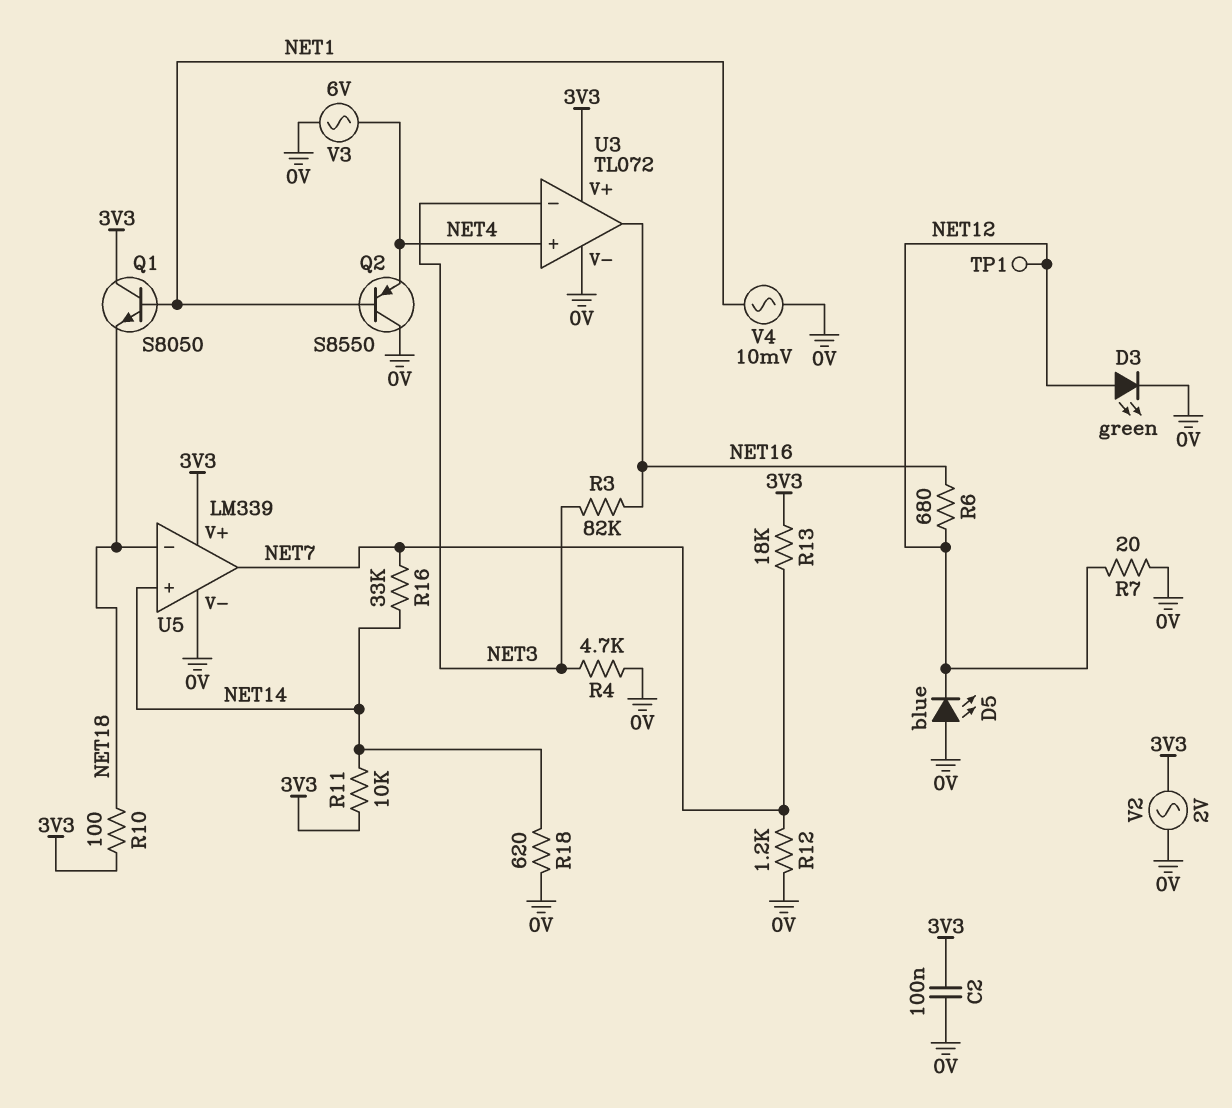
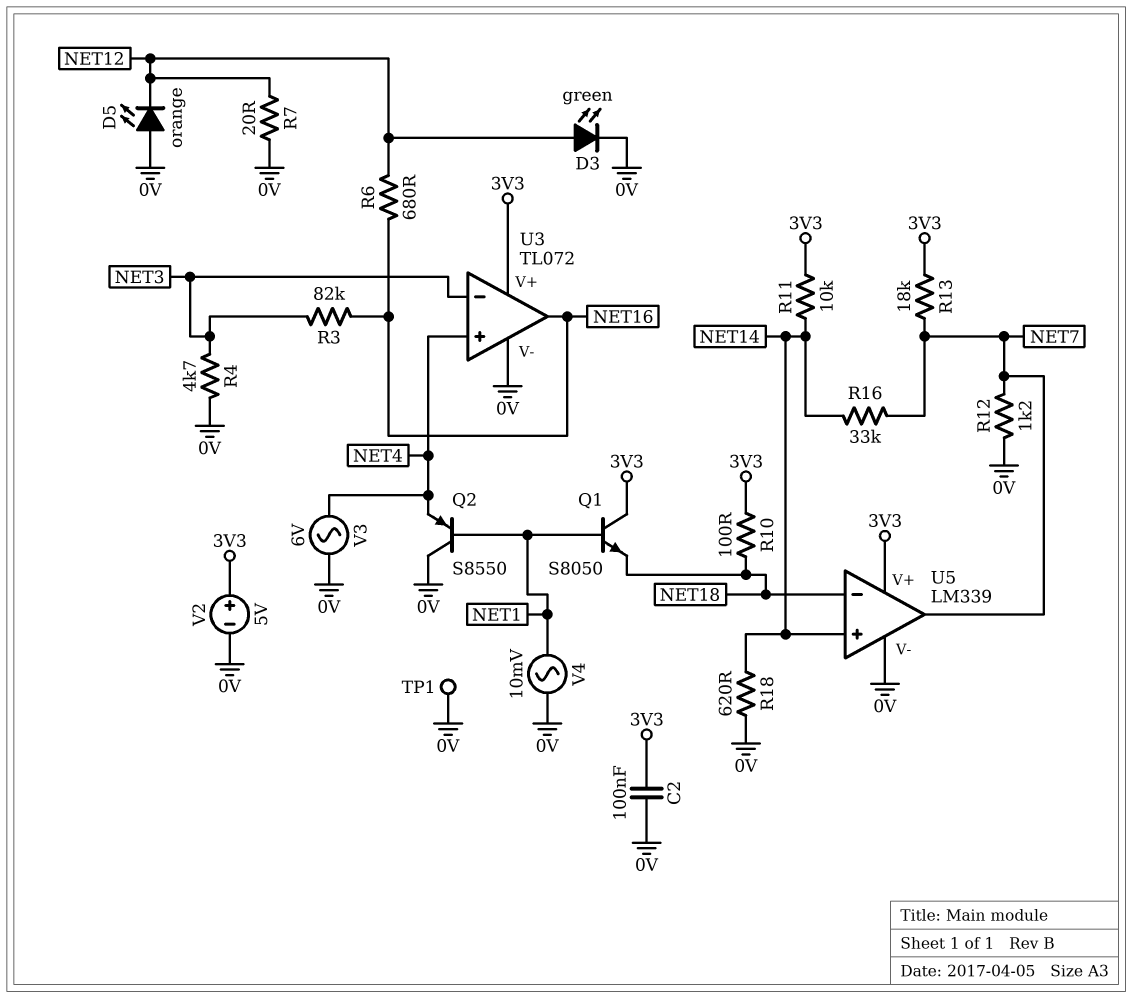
D5: LED blue (A 0V, K NET12) -> LED orange (A 0V, K NET12)
TP1: test point (NET12) -> test point (0V)
V2: AC 2V (0V, 3V3) -> 5V (plus 3V3, minus 0V)

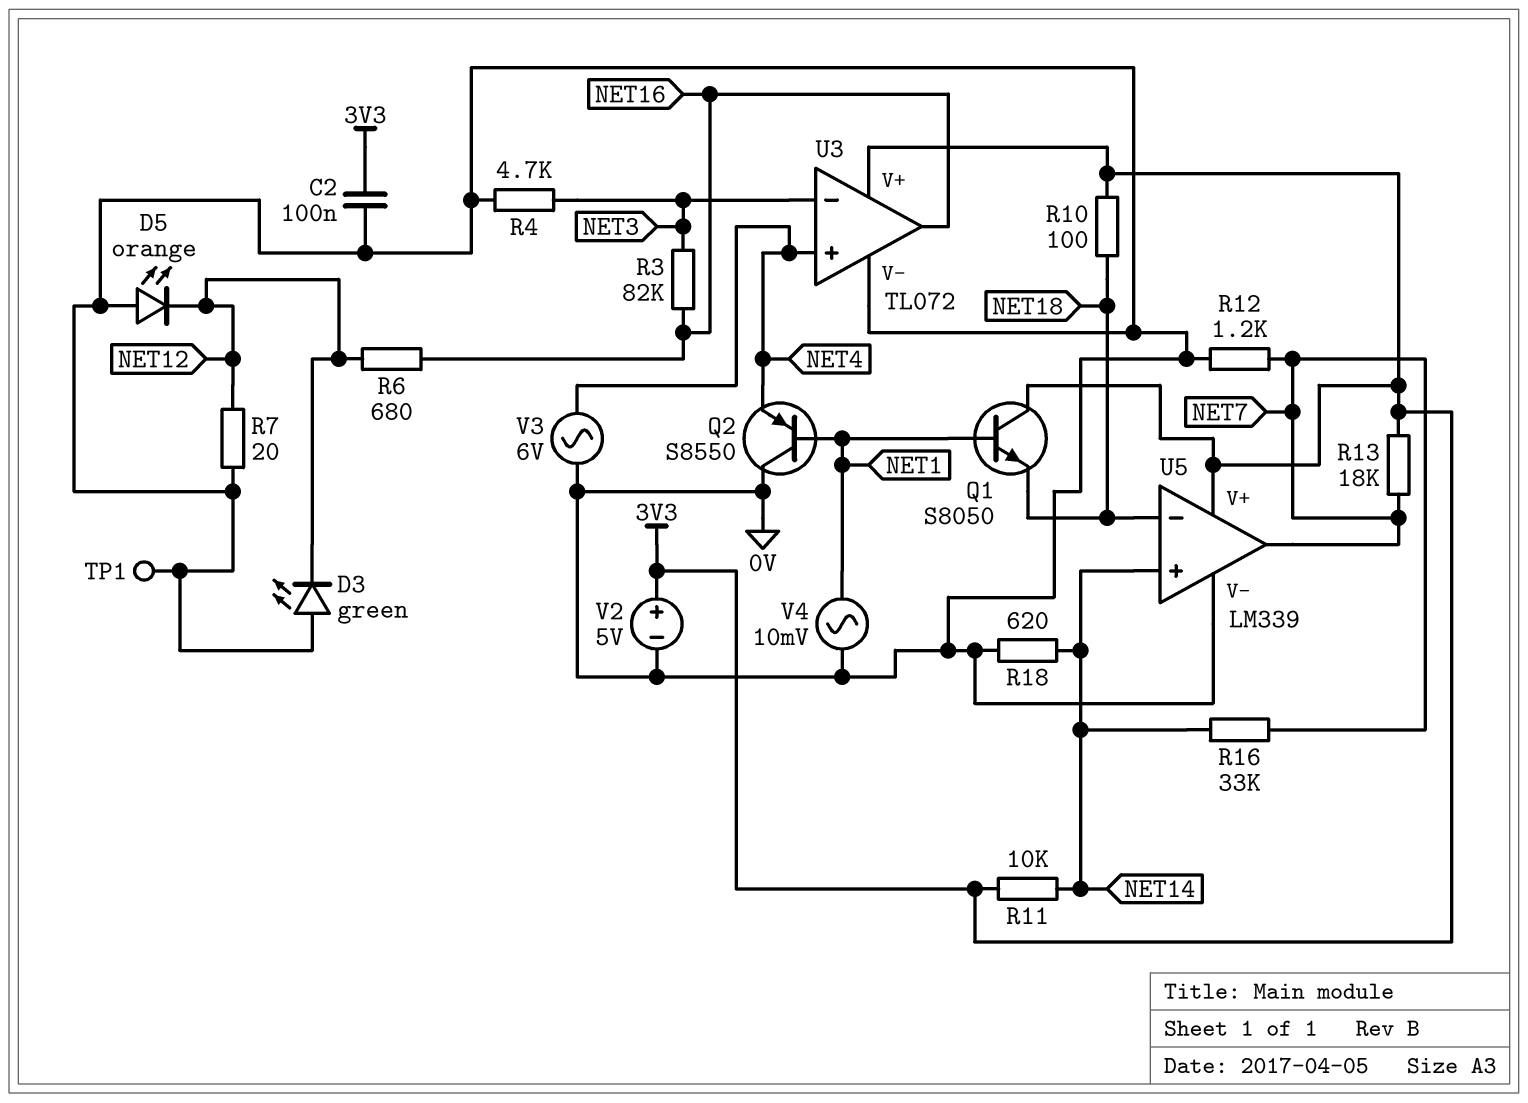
D3: LED green (A NET12, K 0V) -> LED green (A 0V, K NET12)

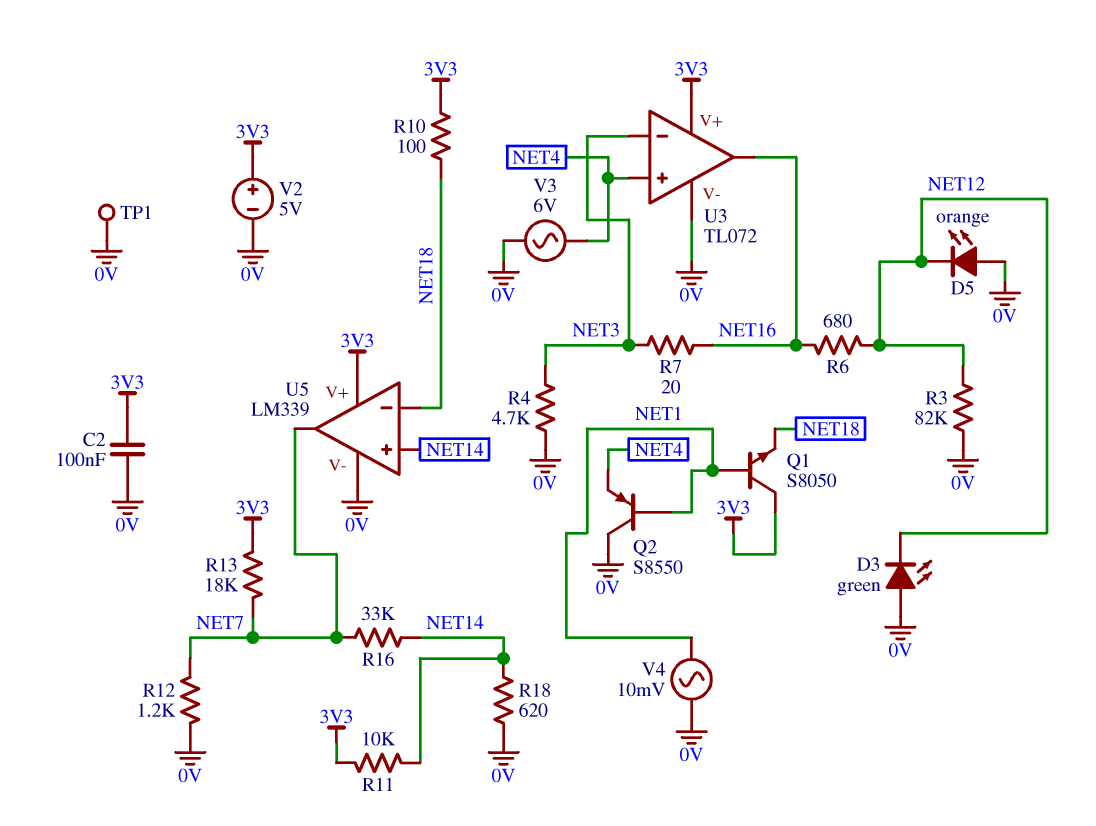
R3: 82k (NET3, NET16) -> 82k (0V, NET12)
R7: 20 (0V, NET12) -> 20 (NET3, NET16)

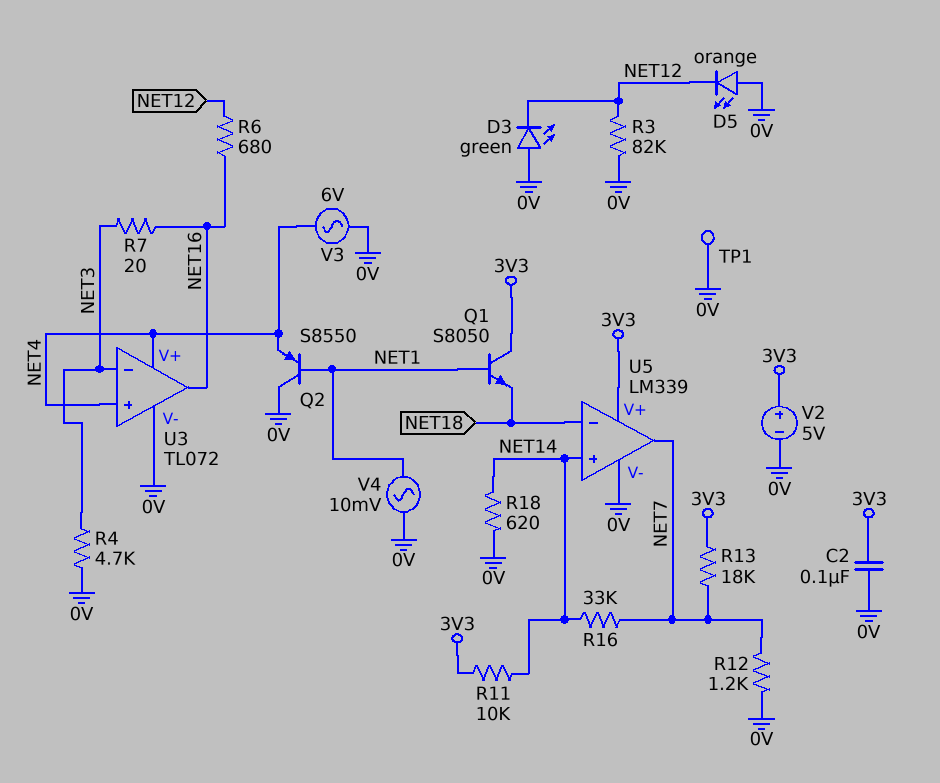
R10: 100 (3V3, NET18) -> none
U3 pin V+: 3V3 -> NET4

